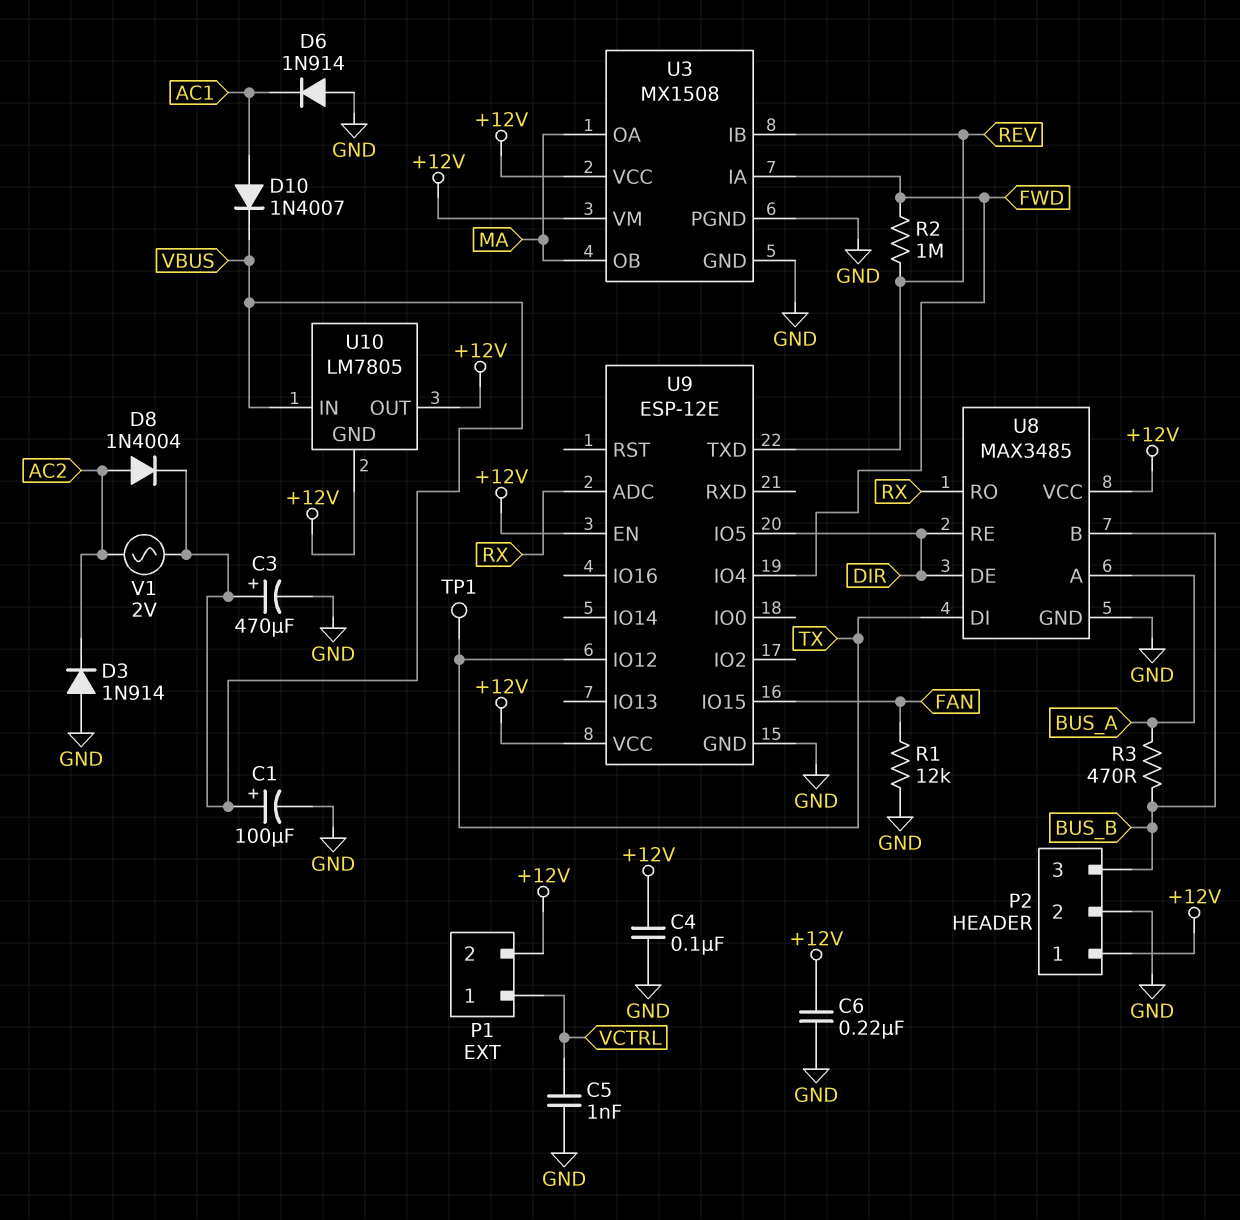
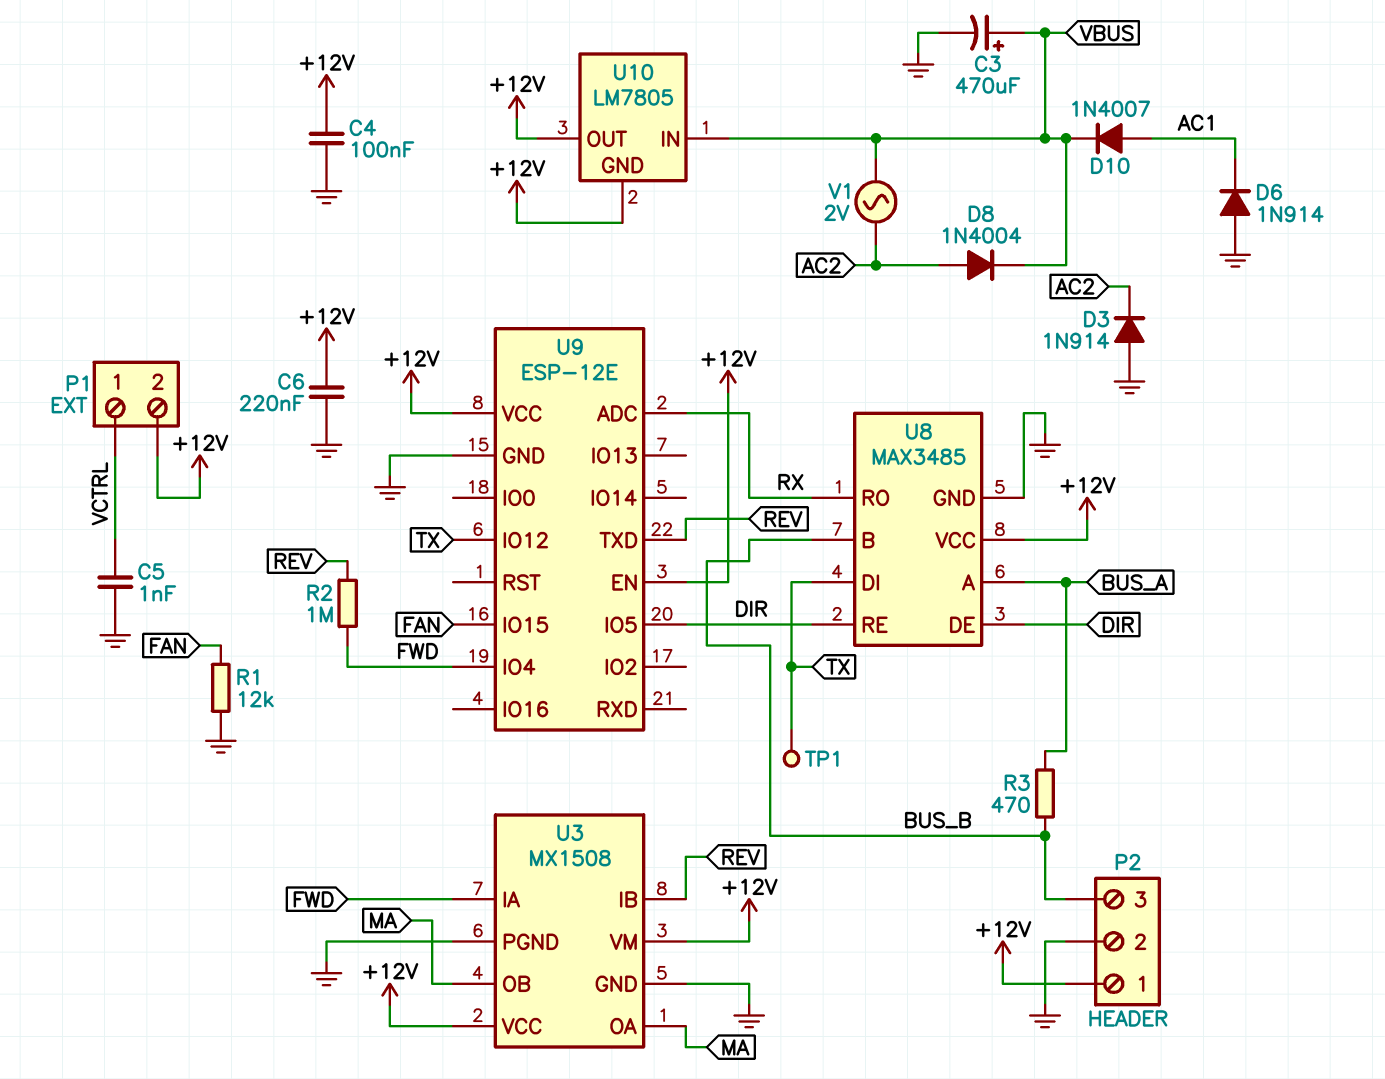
C1: 100uF (plus VBUS, minus GND) -> none

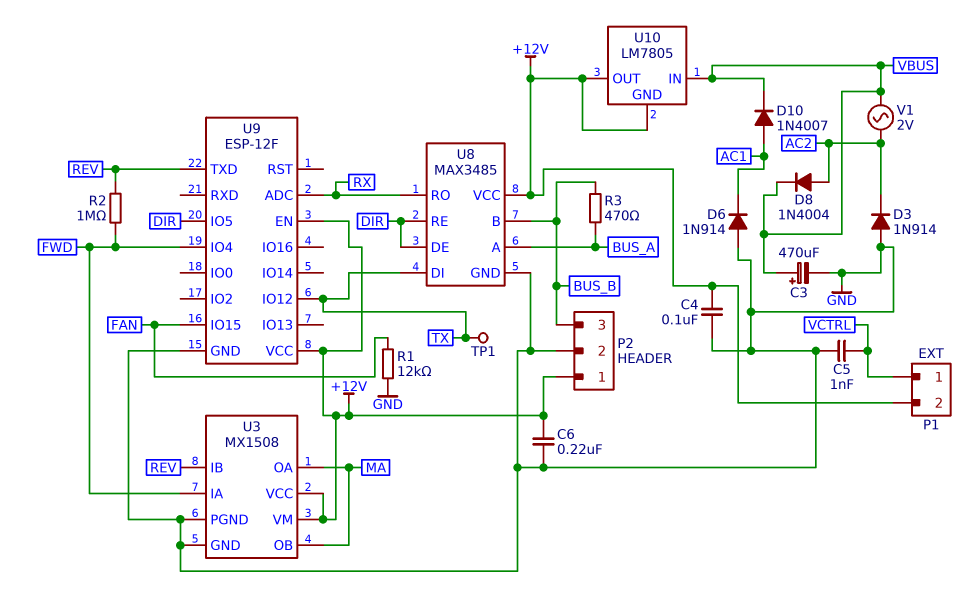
U9: ESP-12E -> ESP-12F

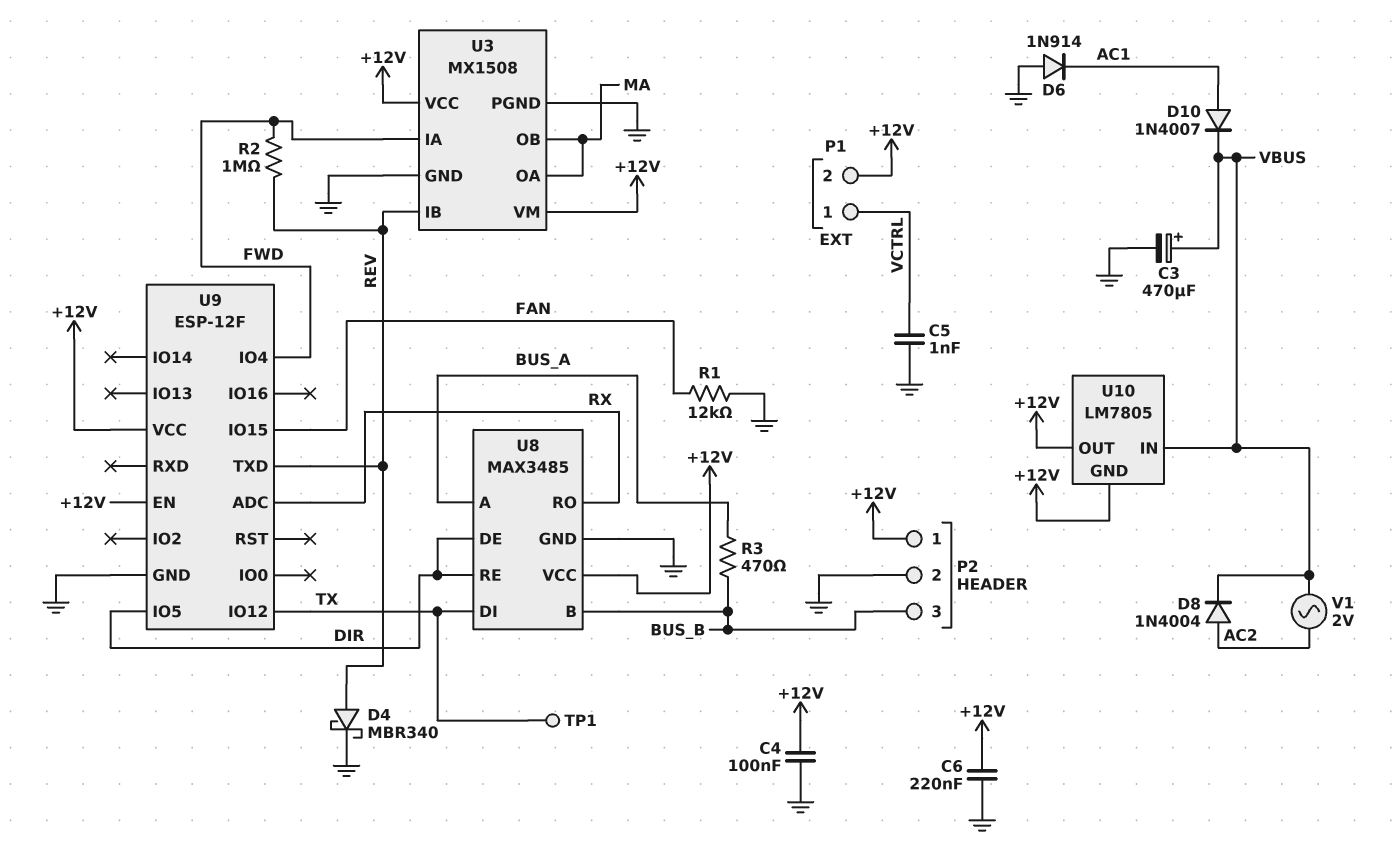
D3: diode 1N914 (A GND, K AC2) -> none
D4: none -> schottky MBR340 (A REV, K GND)

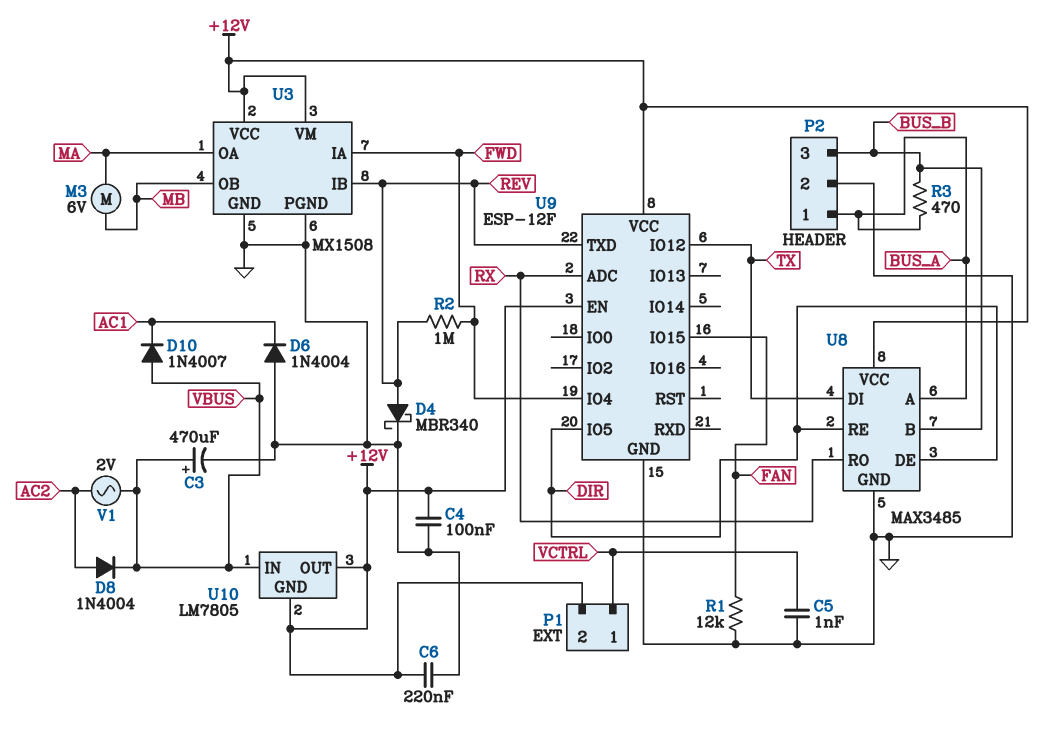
D6: diode 1N914 (A GND, K AC1) -> diode 1N4004 (A GND, K AC1)
D10: diode 1N4007 (A AC1, K VBUS) -> diode 1N4007 (A VBUS, K AC1)
M3: none -> motor 6V (MA, MB)
P2 pin 1: +12V -> BUS_A
TP1: test point (TX) -> none
U3 pin OB: MA -> MB

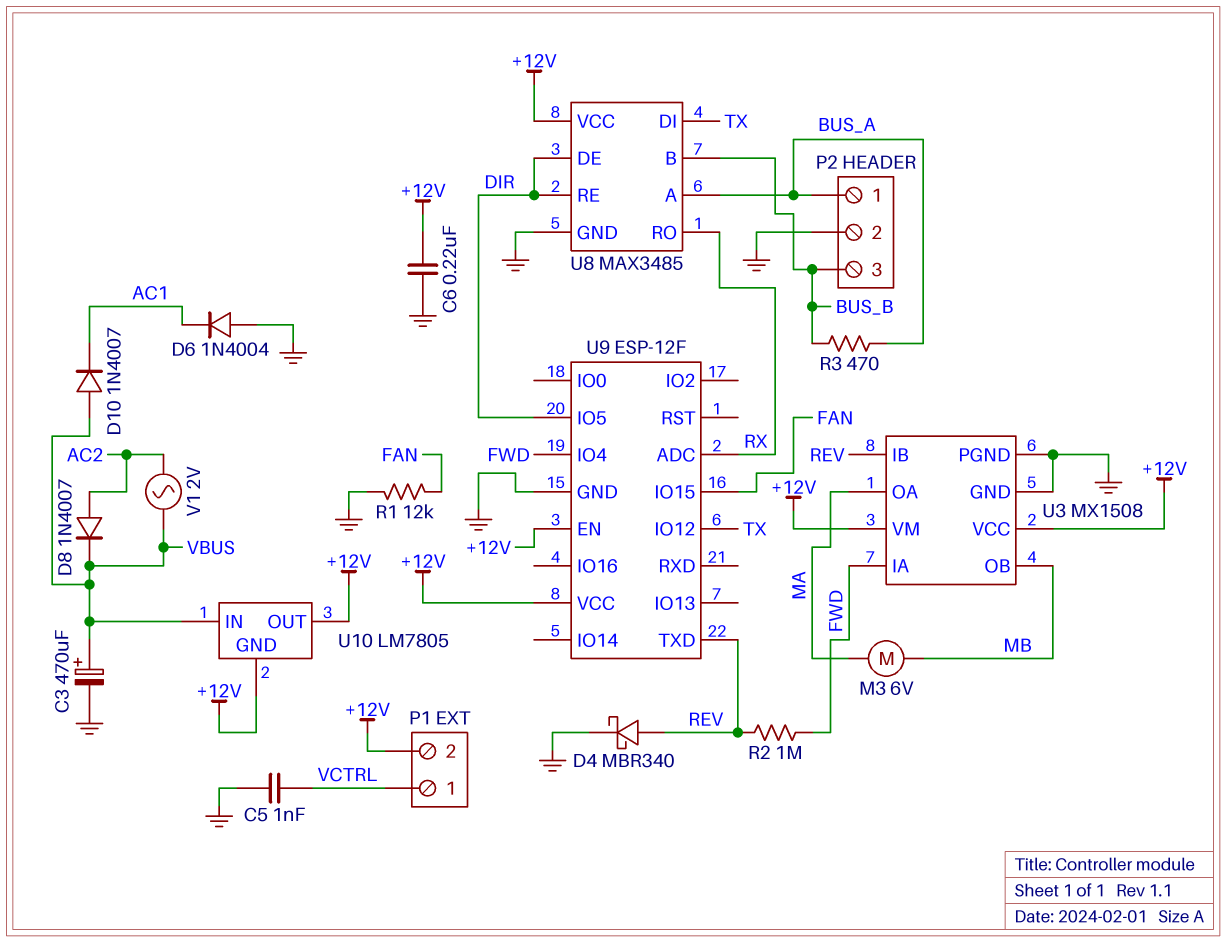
C4: 100nF (+12V, GND) -> none
D8: diode 1N4004 (A AC2, K VBUS) -> diode 1N4007 (A AC2, K VBUS)

